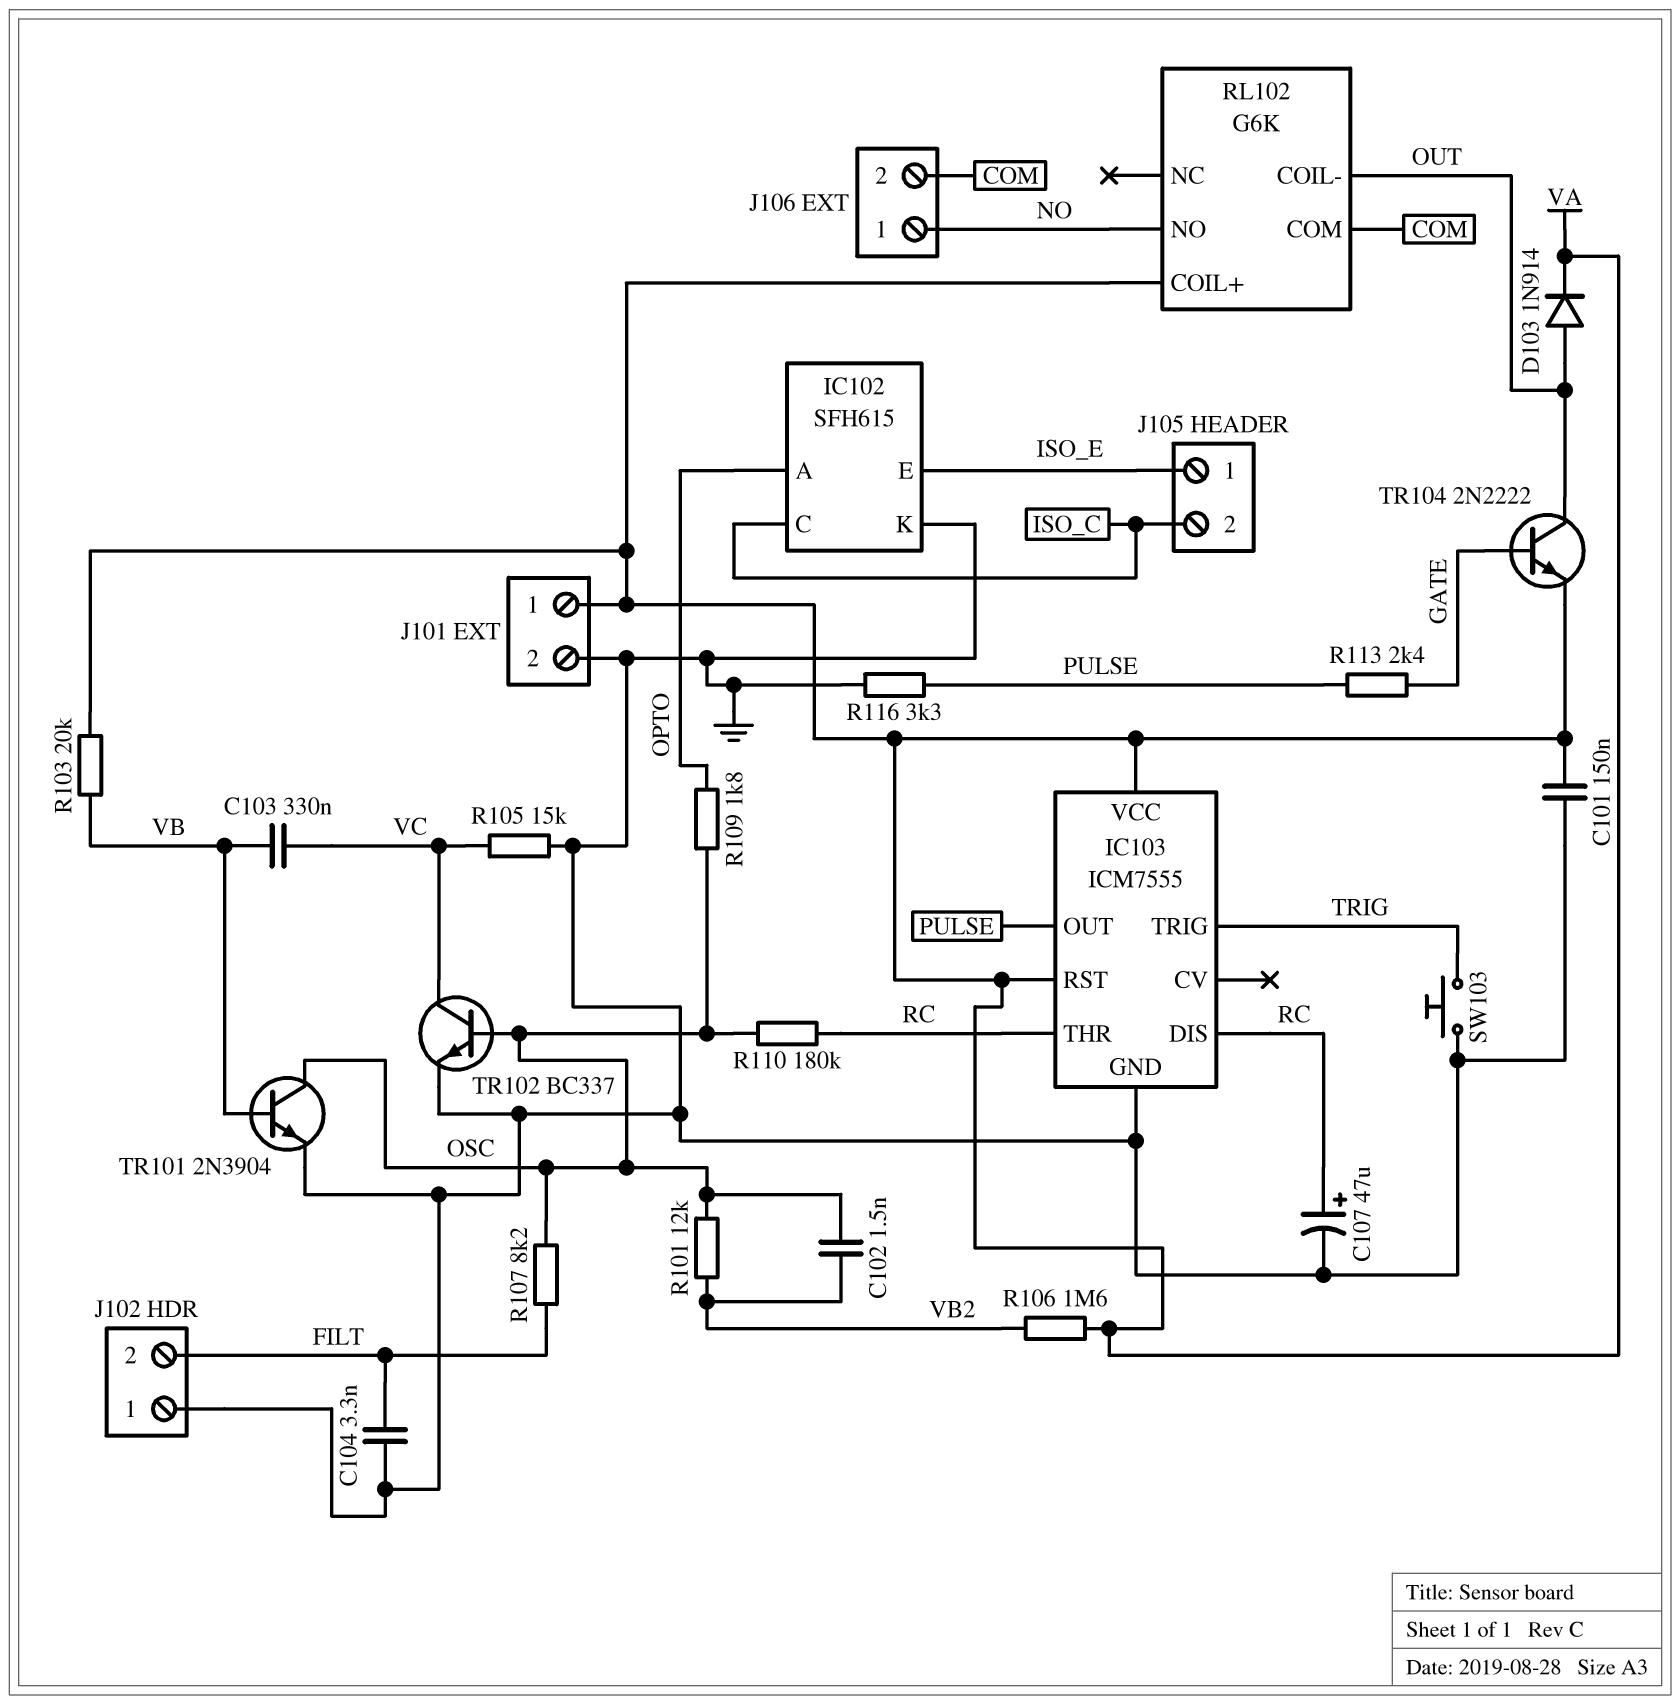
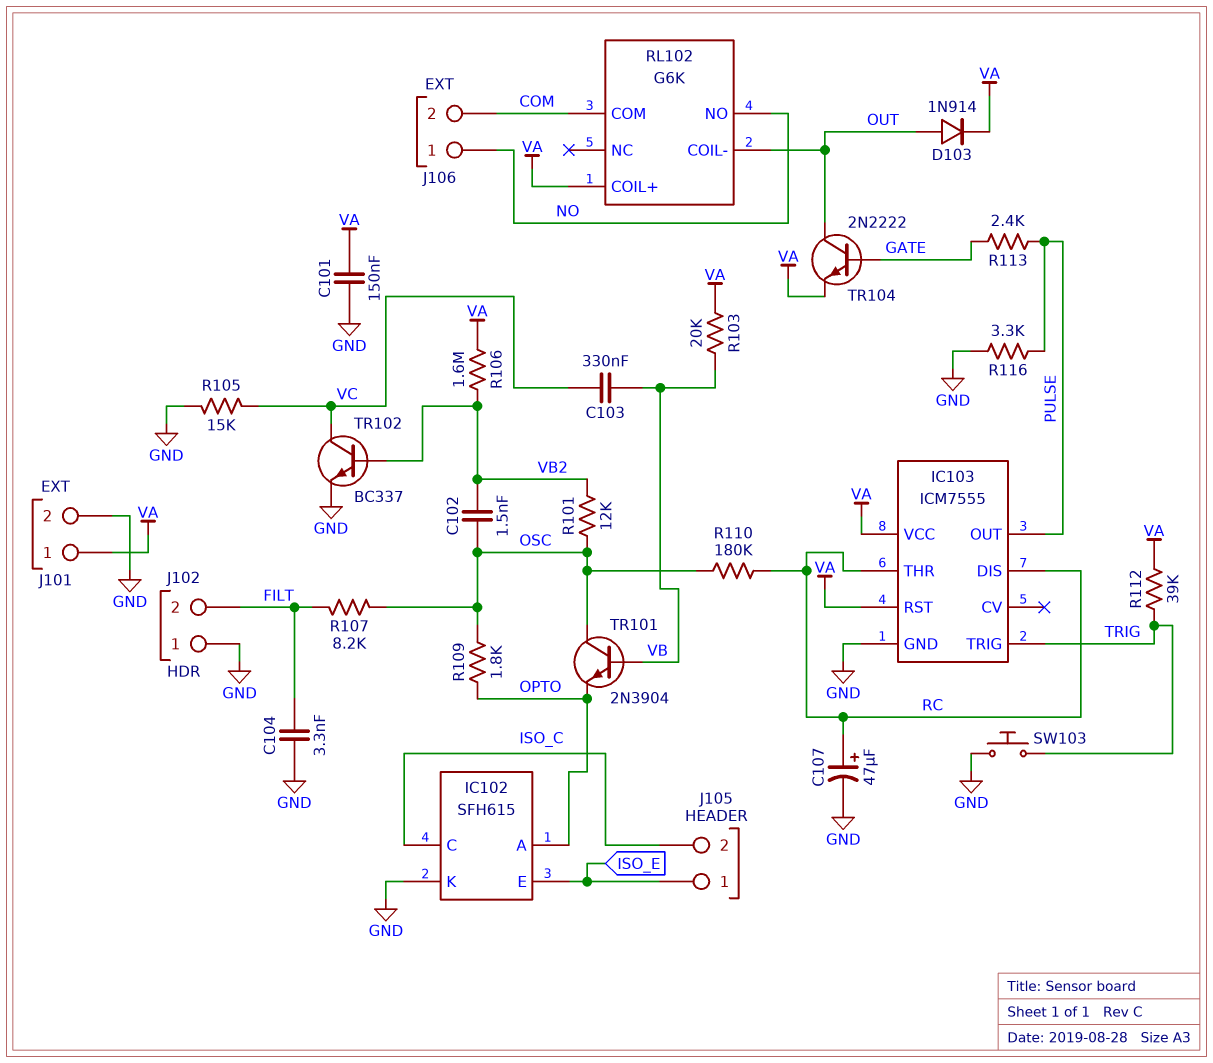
R112: none -> 39k (TRIG, VA)
TR101: NPN 2N3904 (B VB, C OSC, E GND) -> NPN 2N3904 (B VB, C OSC, E OPTO)
TR102: NPN BC337 (B OSC, C VC, E GND) -> NPN BC337 (B VB2, C VC, E GND)

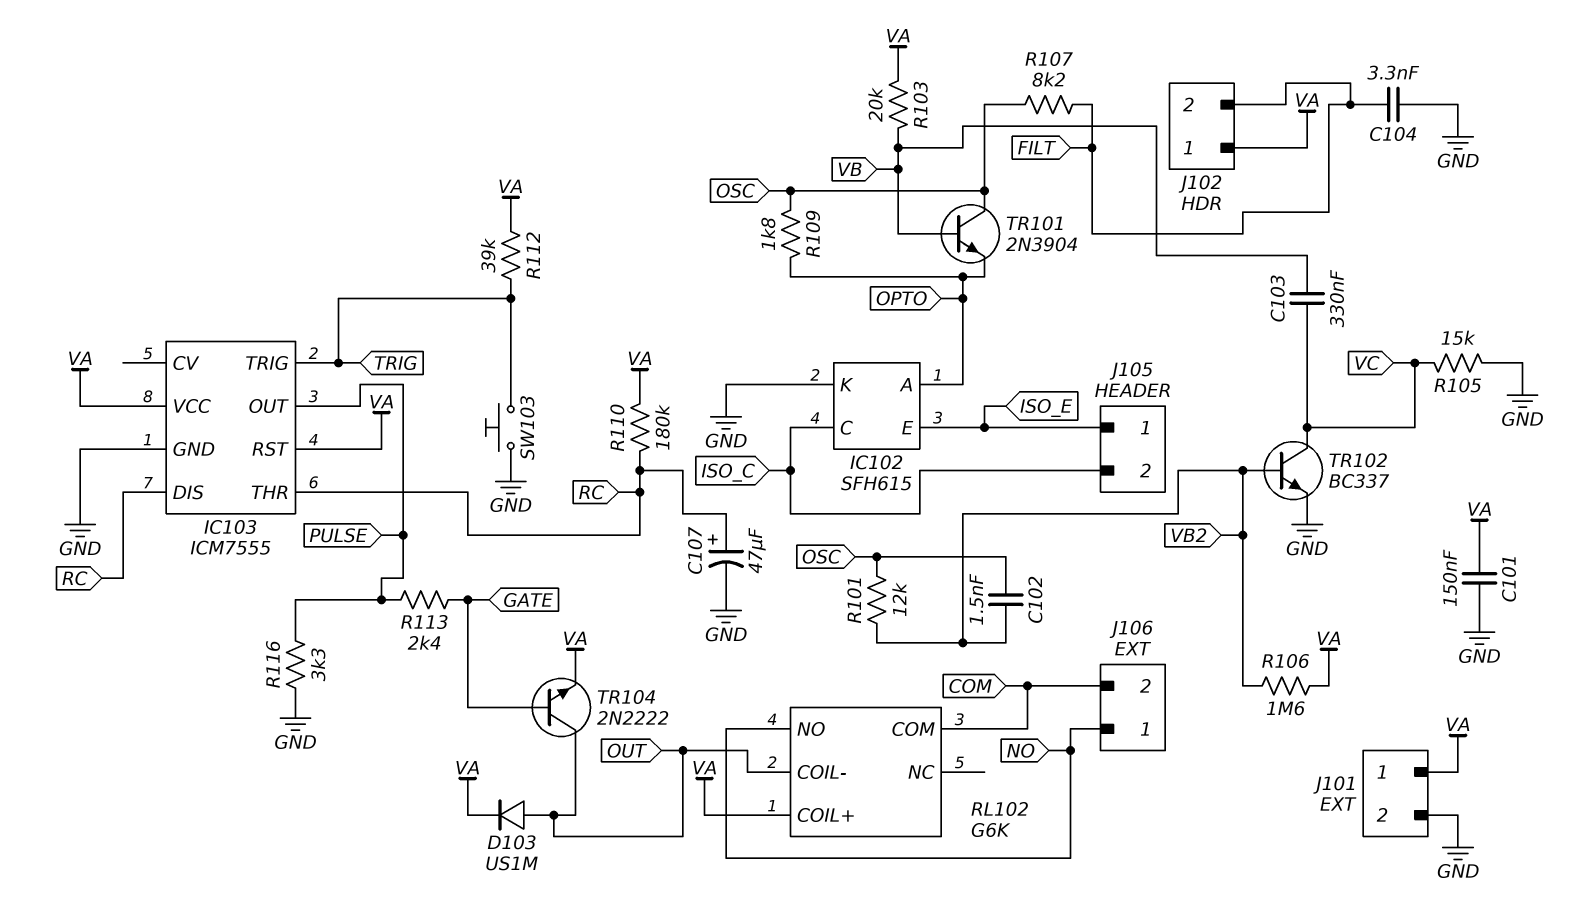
D103: diode 1N914 (A OUT, K VA) -> diode US1M (A OUT, K VA)
J102 pin 1: GND -> VA
R110: 180k (OSC, RC) -> 180k (RC, VA)

